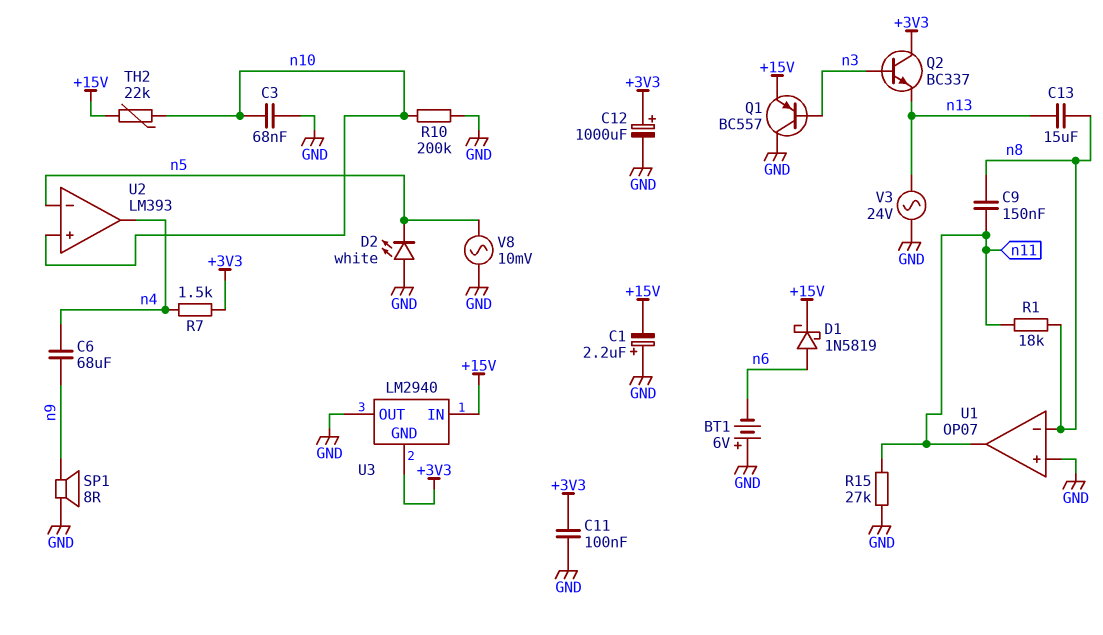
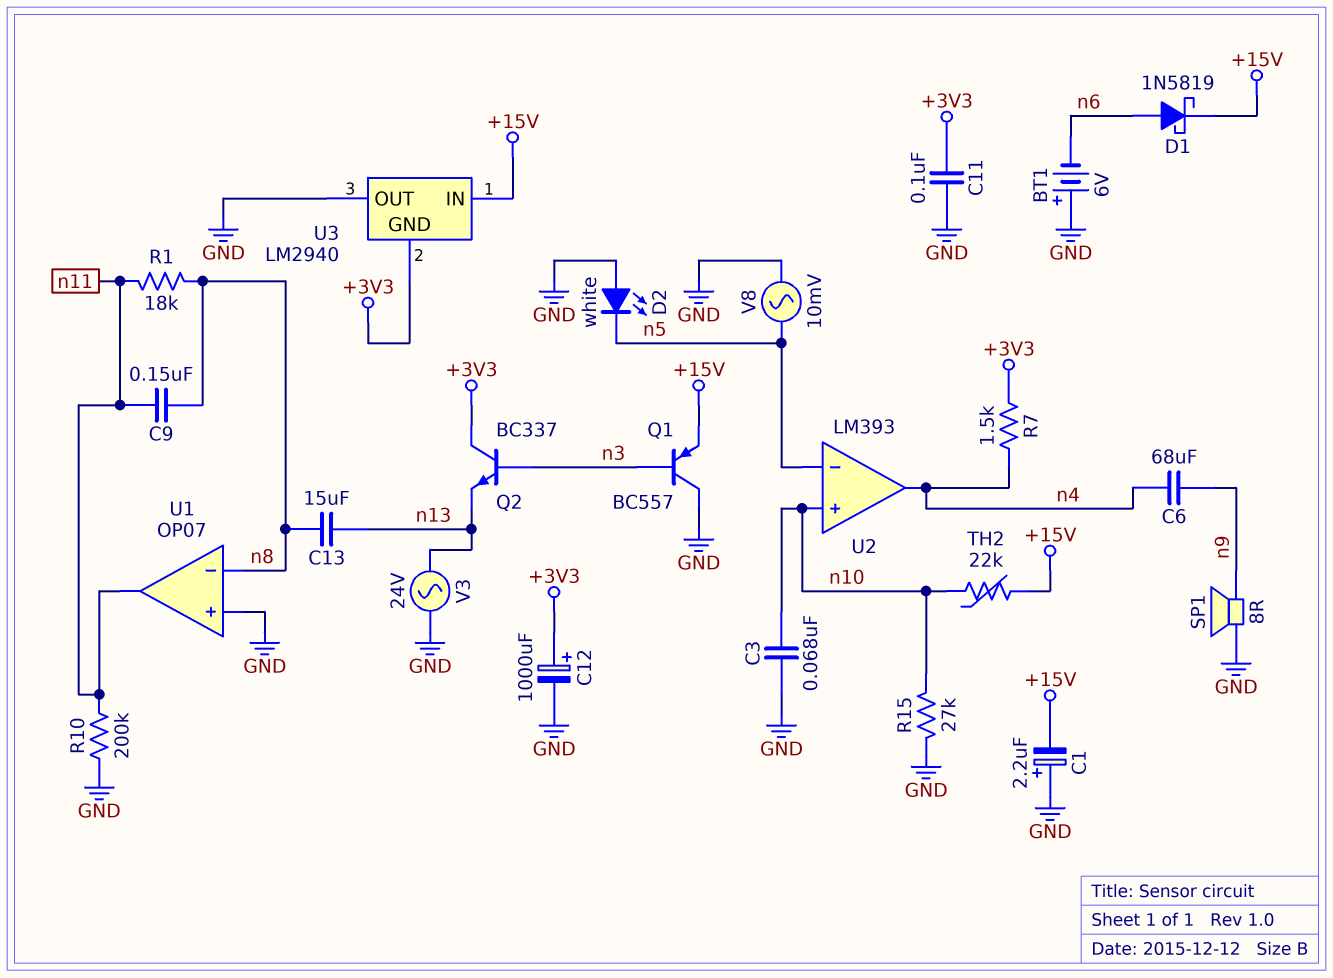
R10: 200k (GND, n10) -> 200k (GND, n11)
R15: 27k (GND, n11) -> 27k (GND, n10)

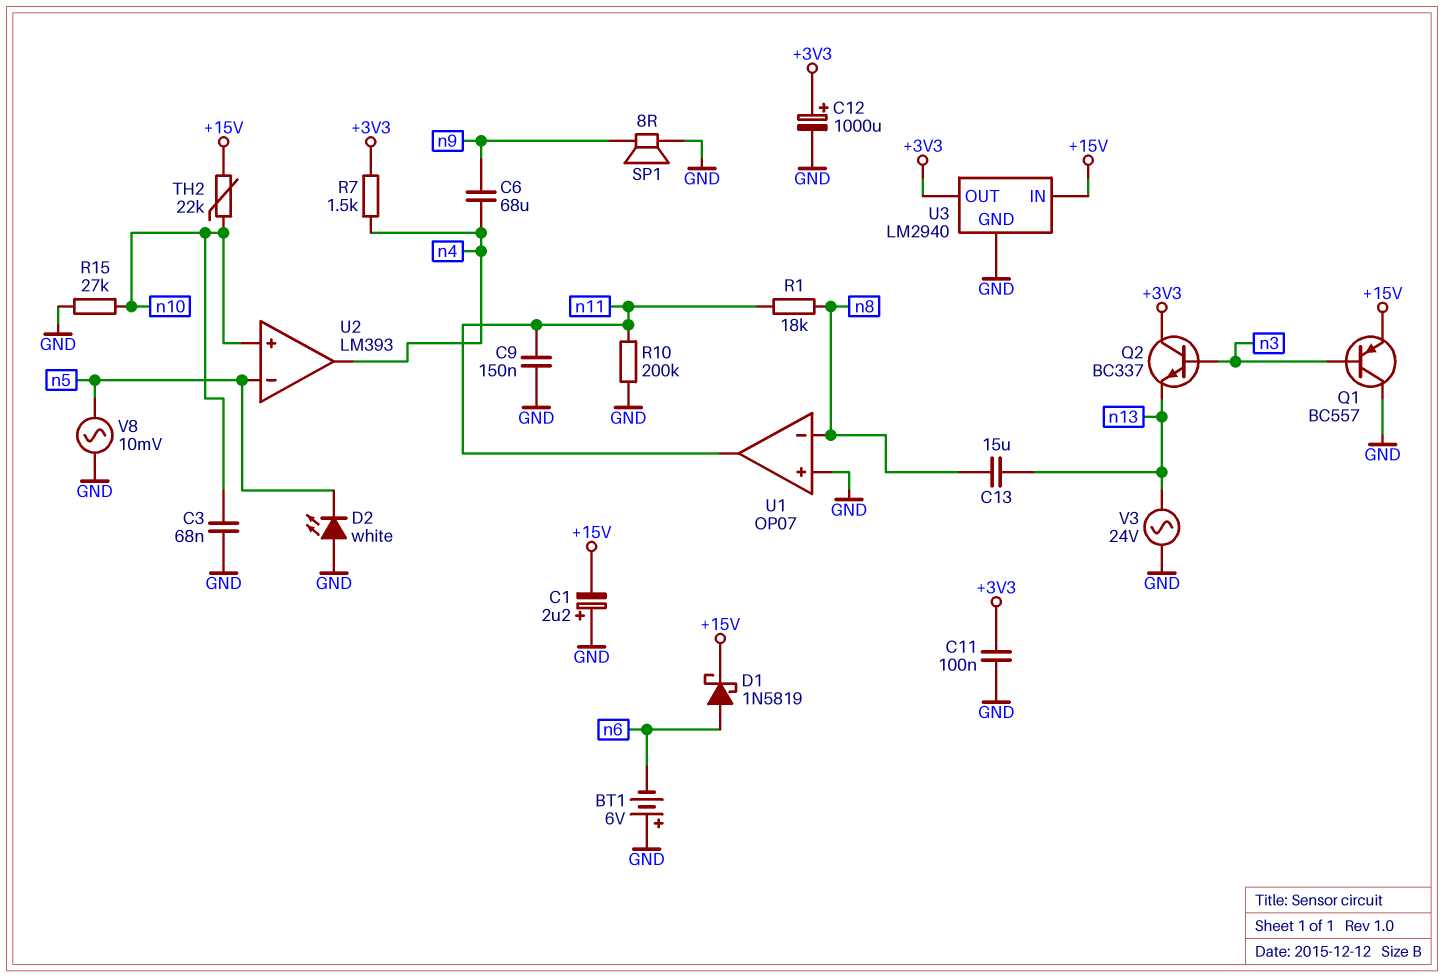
C9: 150nF (n8, n11) -> 150nF (GND, n11)
U3 pin GND: +3V3 -> GND
U3 pin OUT: GND -> +3V3

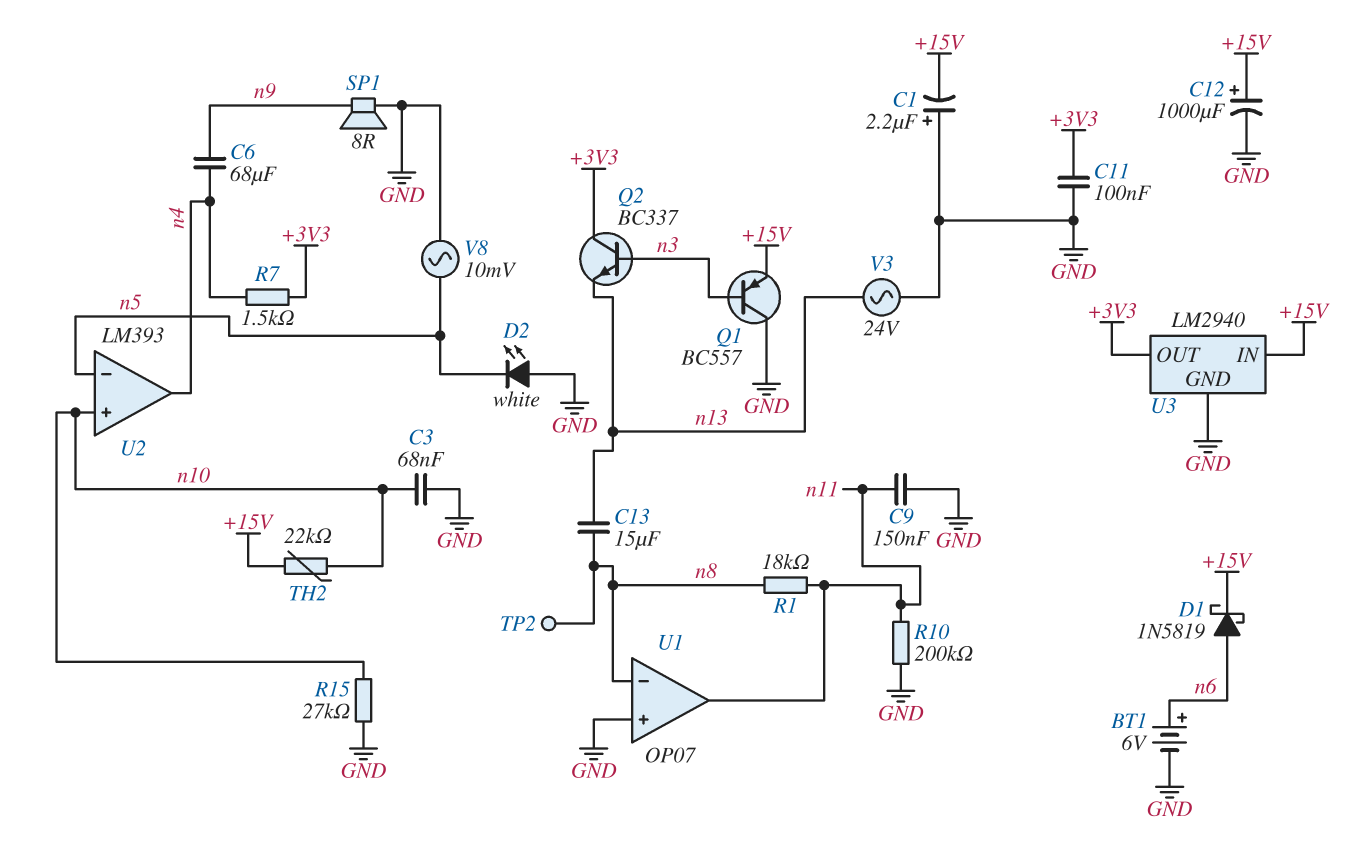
BT1: 6V (plus GND, minus n6) -> 6V (plus n6, minus GND)
C12: 1000uF (plus +3V3, minus GND) -> 1000uF (plus +15V, minus GND)
TP2: none -> test point (n8)

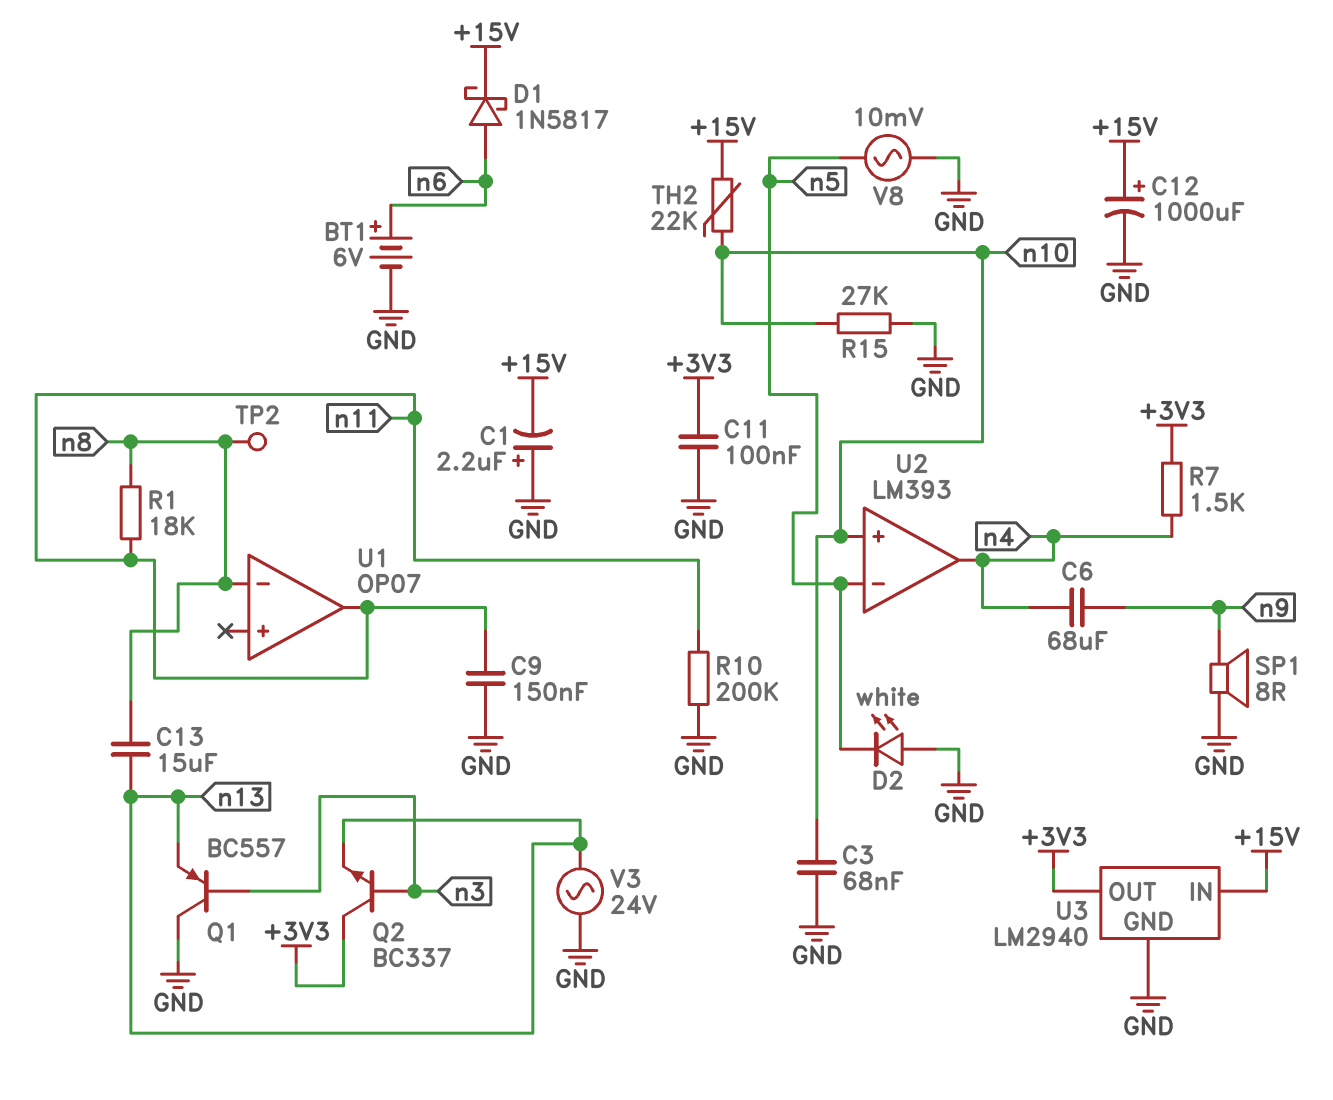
D1: schottky 1N5819 (A n6, K +15V) -> schottky 1N5817 (A n6, K +15V)
Q1: PNP BC557 (B n3, C GND, E +15V) -> PNP BC557 (B n3, C GND, E n13)
U1 pin in+: GND -> none

